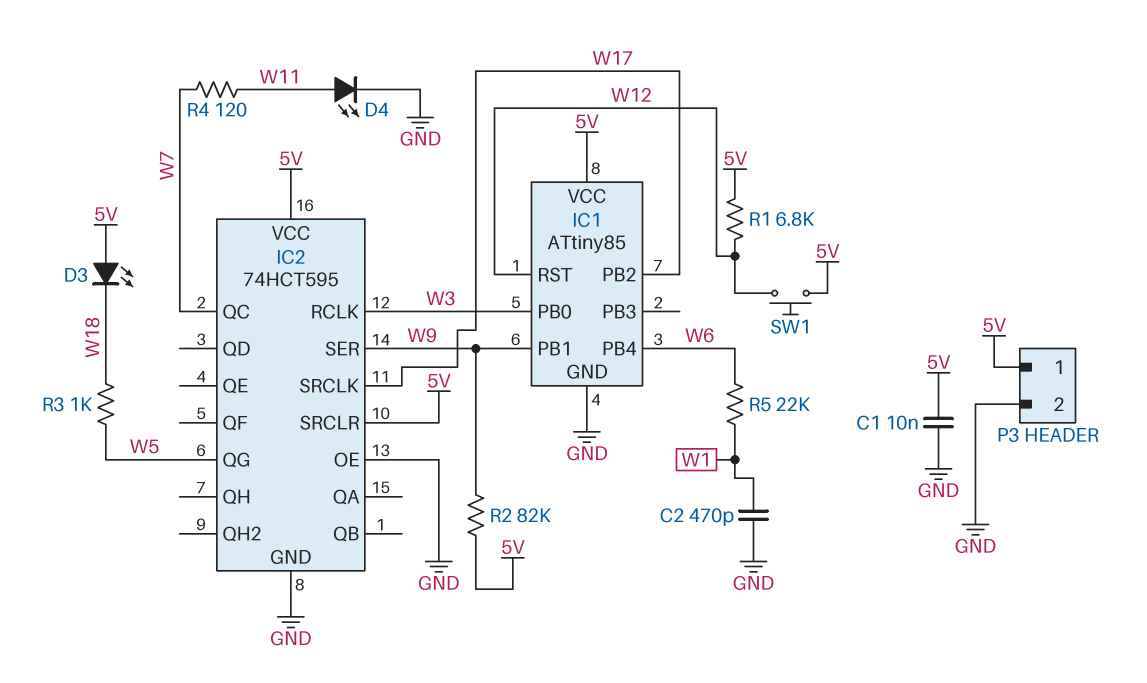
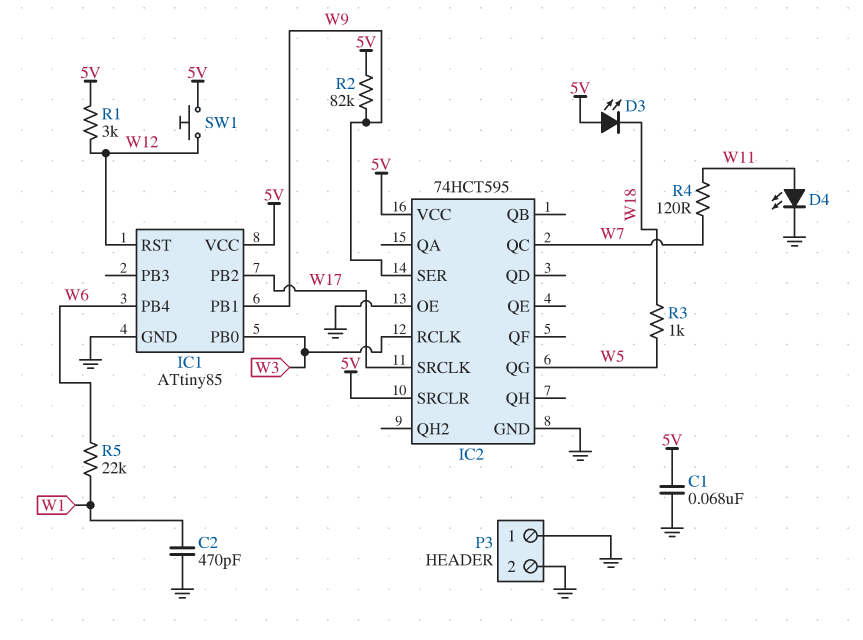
C1: 10nF (5V, GND) -> 68nF (5V, GND)
P3 pin 1: 5V -> GND
R1: 6.8k (5V, W12) -> 3k (5V, W12)

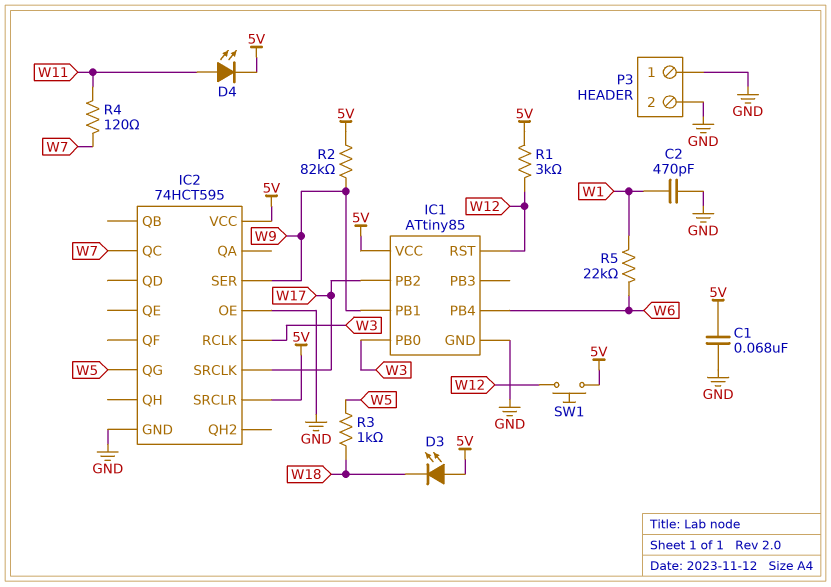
D4: LED (A W11, K GND) -> LED (A W11, K 5V)

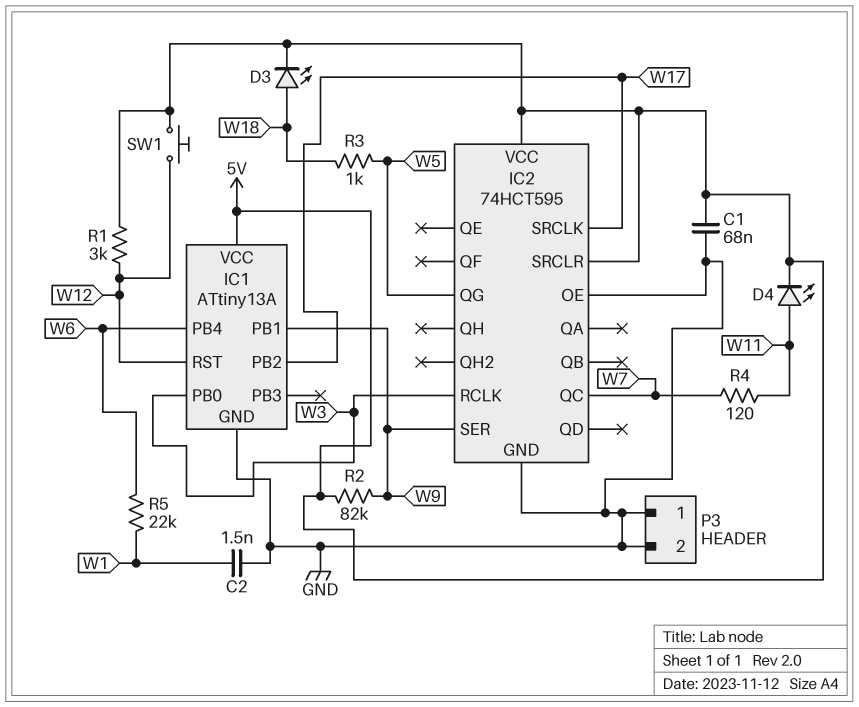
C2: 470pF (GND, W1) -> 1.5nF (GND, W1)
D3: LED (A 5V, K W18) -> LED (A W18, K 5V)
IC1: ATtiny85 -> ATtiny13A

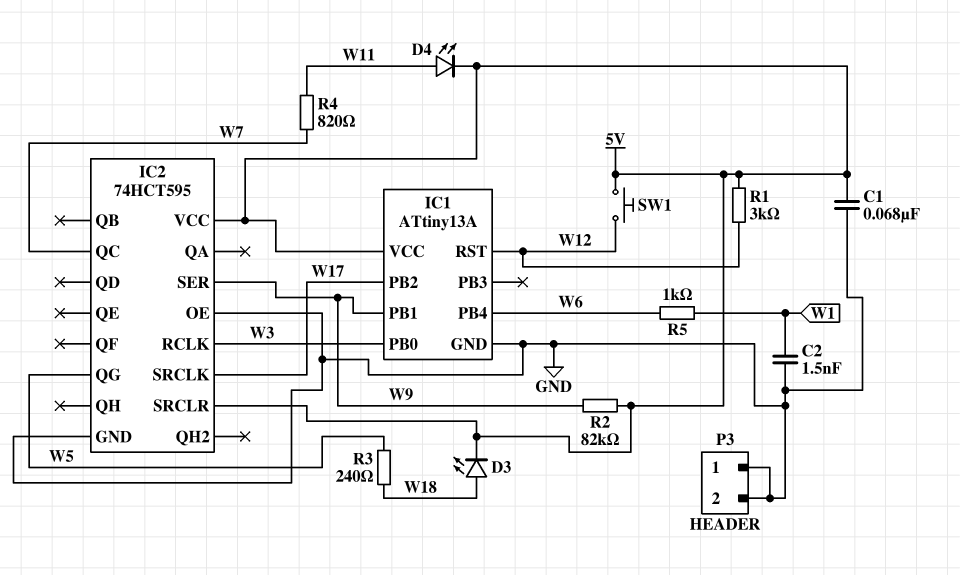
R3: 1k (W5, W18) -> 240 (W5, W18)
R4: 120 (W7, W11) -> 820 (W7, W11)
R5: 22k (W1, W6) -> 1k (W1, W6)

